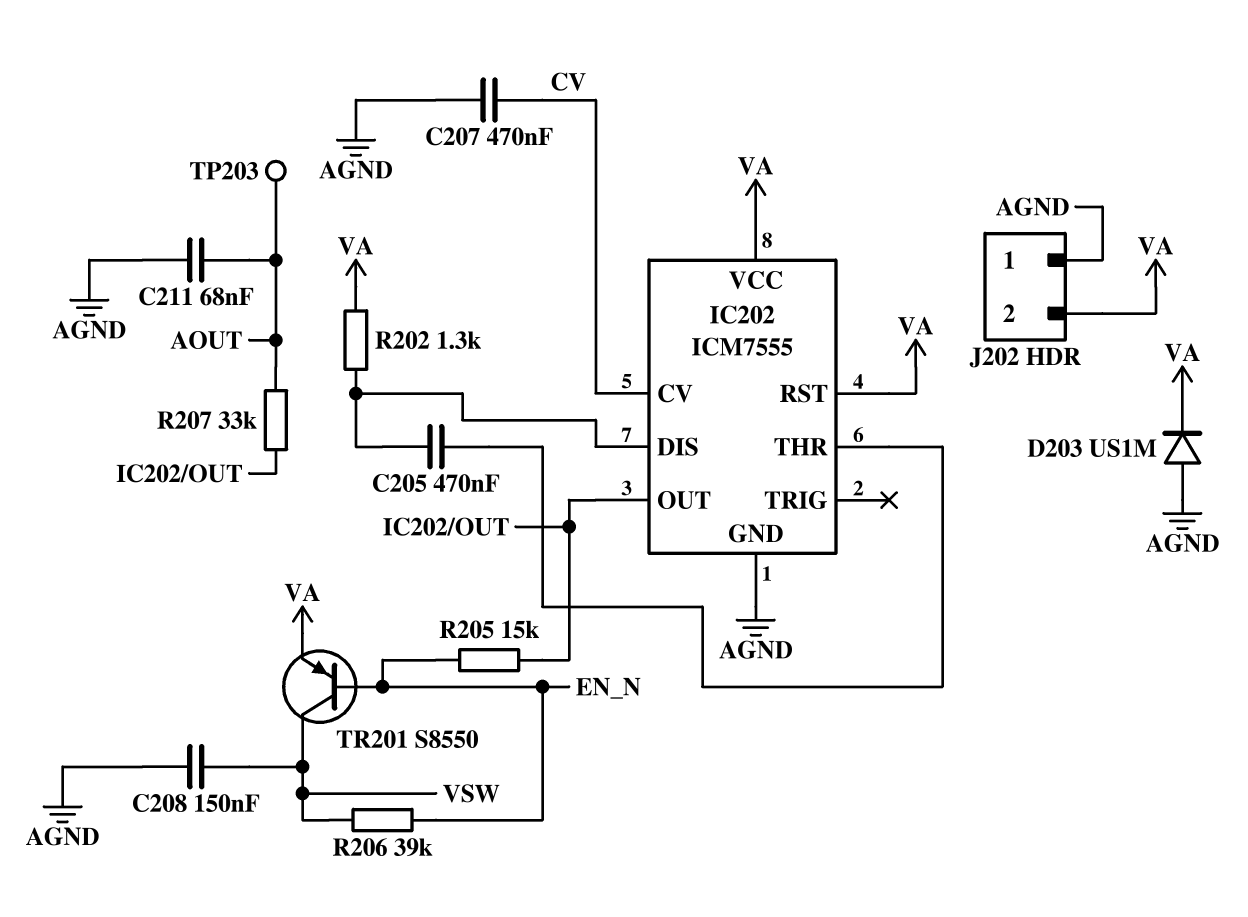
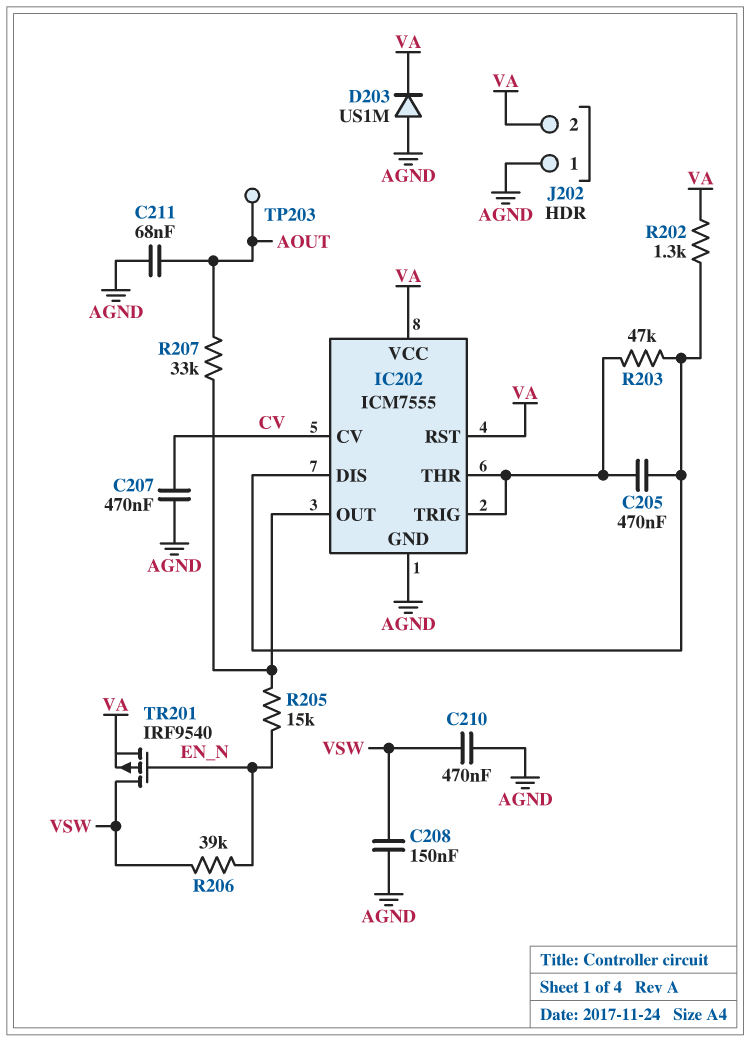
C210: none -> 470nF (AGND, VSW)
IC202 pin TRIG: none -> IC202/THR
R203: none -> 47k (IC202/DIS, IC202/THR)
TR201: PNP S8550 (B EN_N, C VSW, E VA) -> PMOS IRF9540 (G EN_N, D VSW, S VA)

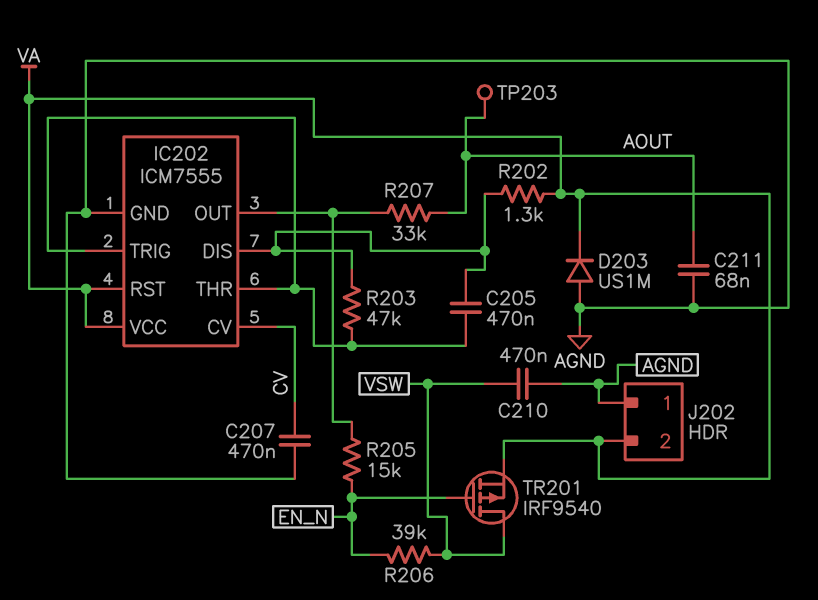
C208: 150nF (AGND, VSW) -> none

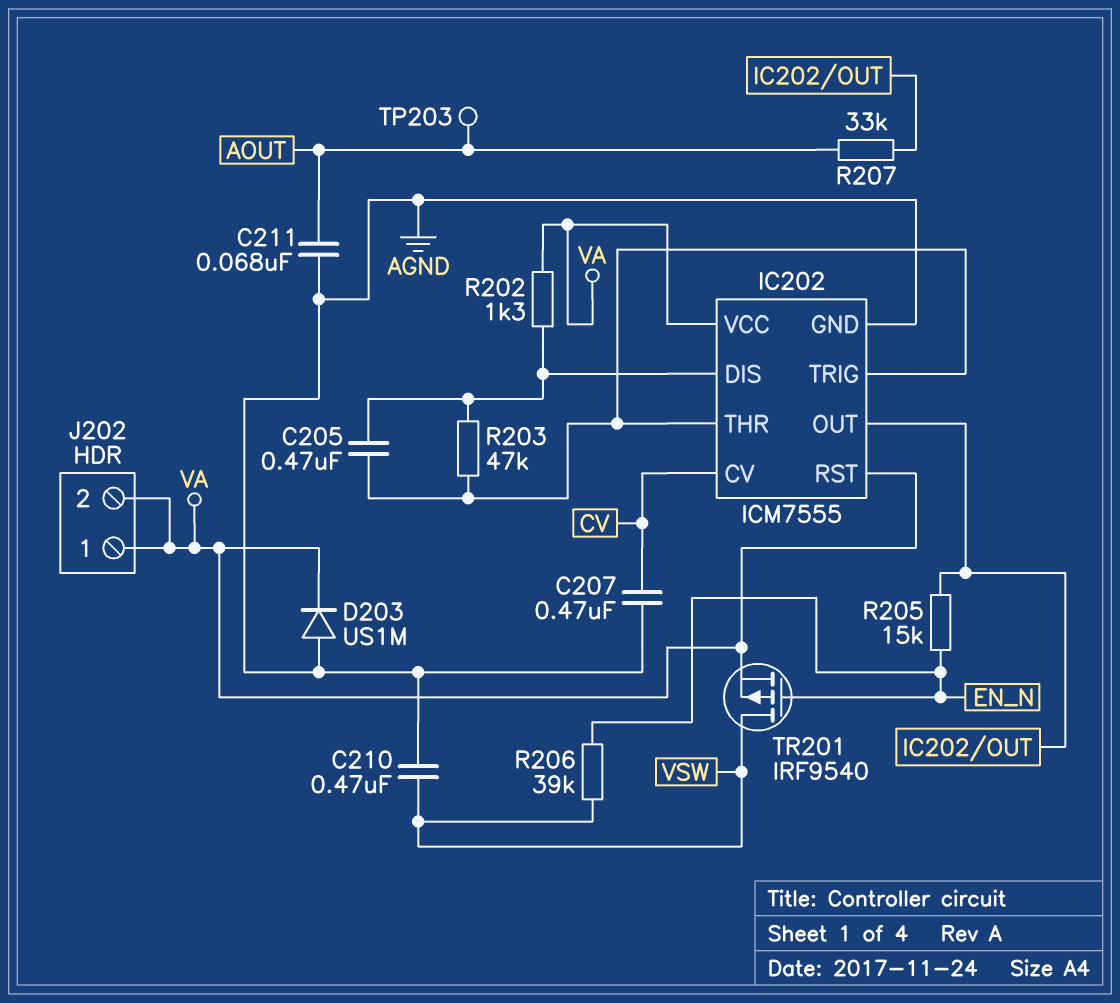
J202 pin 1: AGND -> VA

